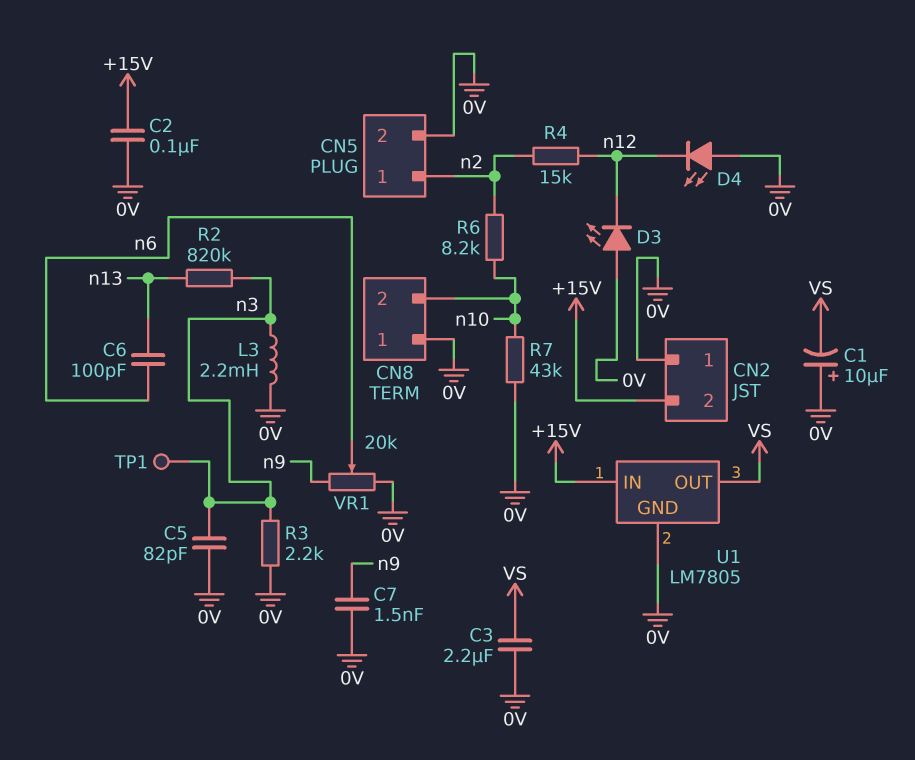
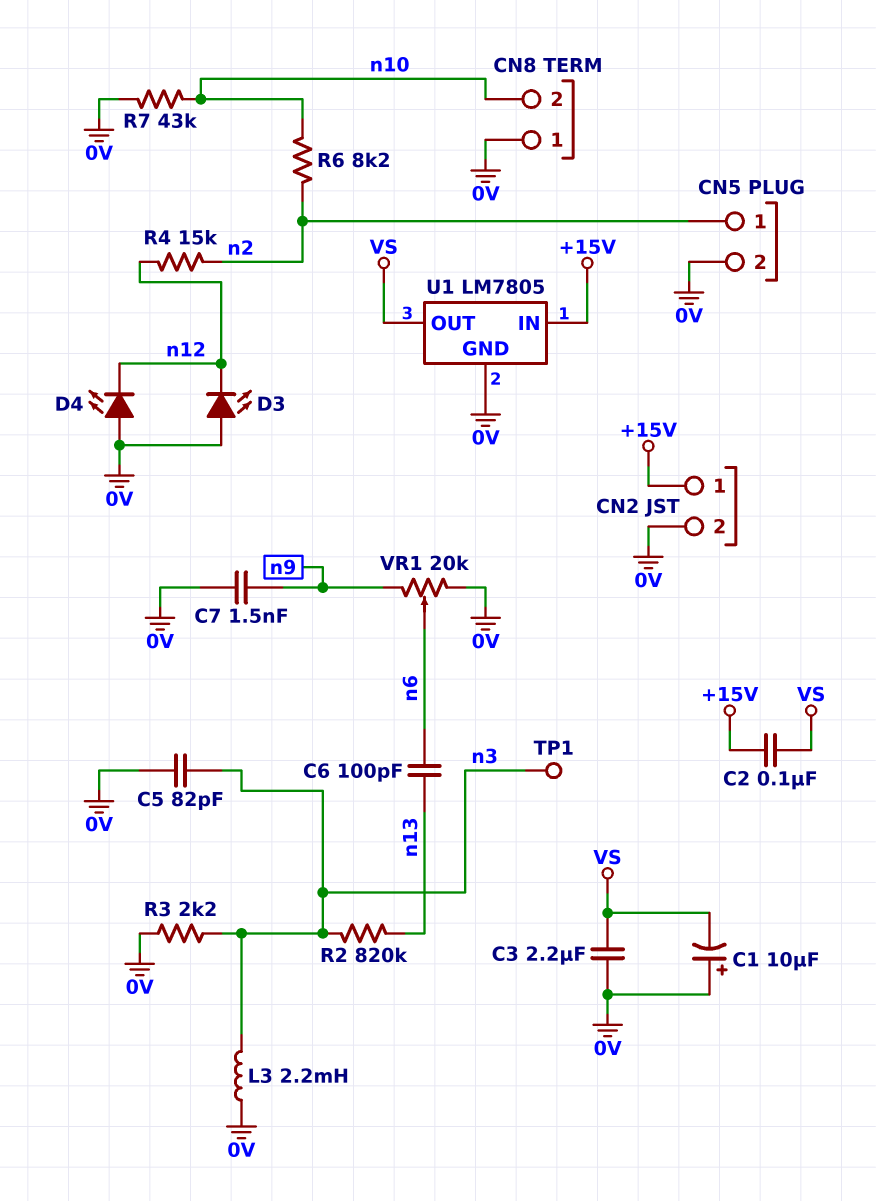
C2: 100nF (+15V, 0V) -> 100nF (+15V, VS)
CN2 pin 1: 0V -> +15V
CN2 pin 2: +15V -> 0V

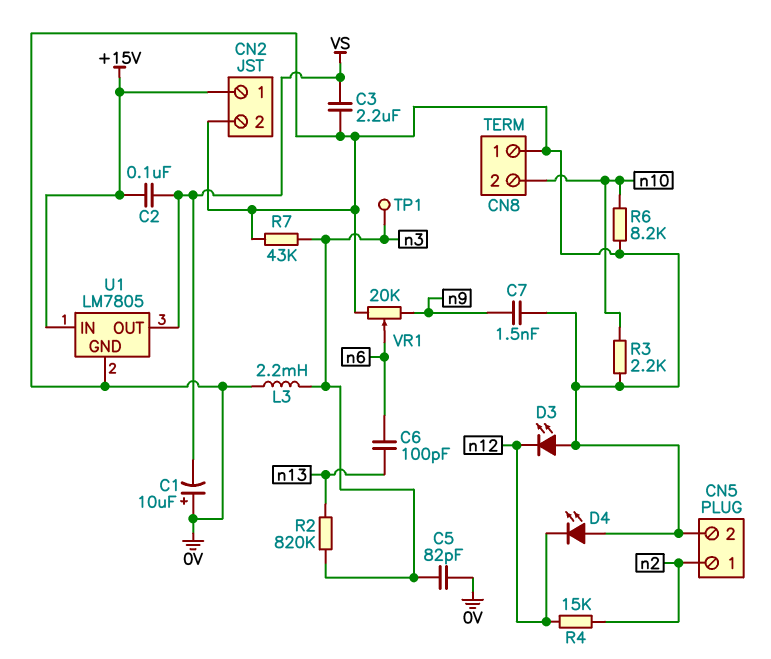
R3: 2.2k (0V, n3) -> 2.2k (0V, n10)
R6: 8.2k (n2, n10) -> 8.2k (0V, n10)
R7: 43k (0V, n10) -> 43k (0V, n3)

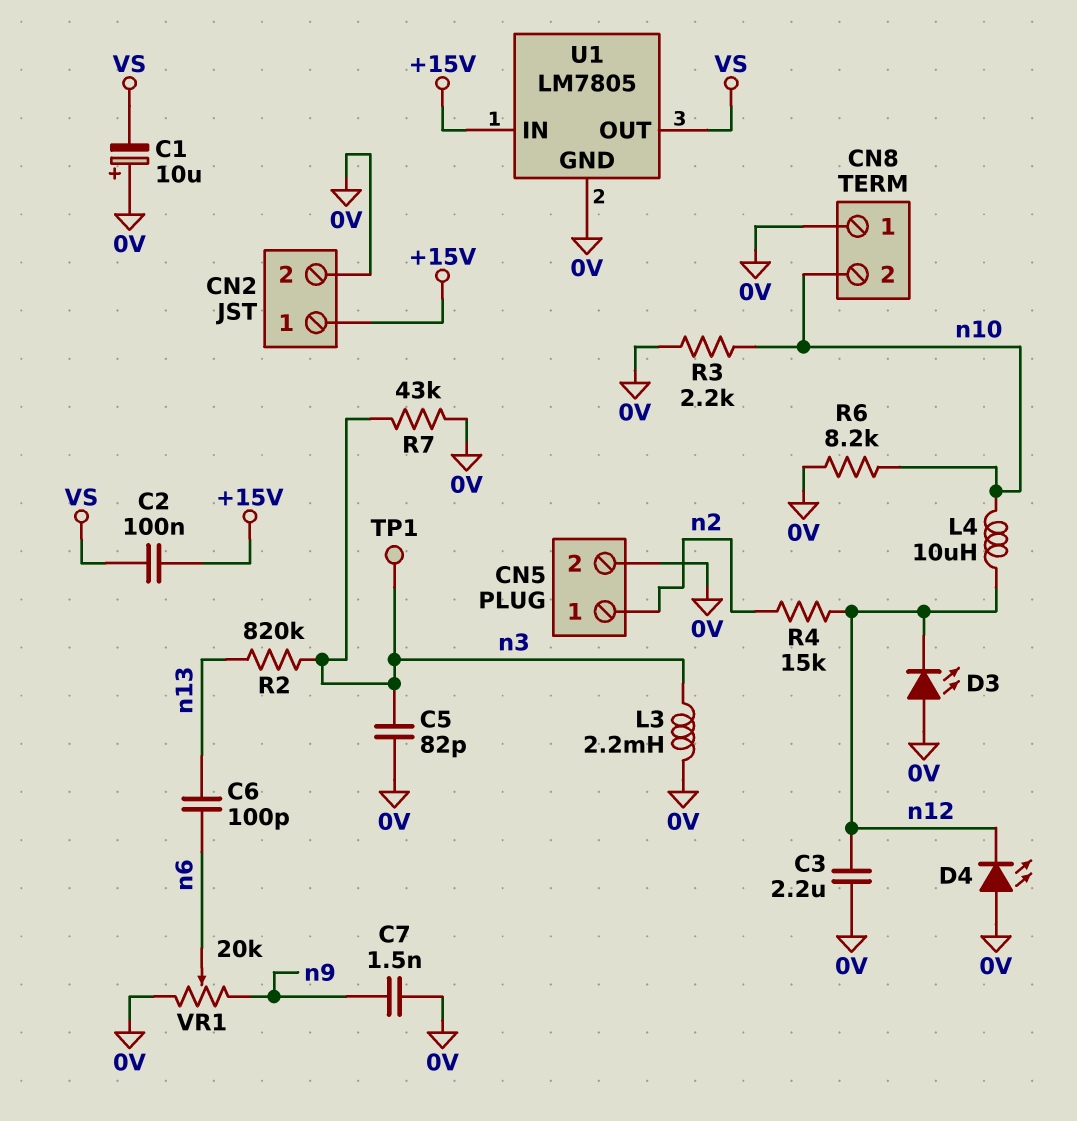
C3: 2.2uF (0V, VS) -> 2.2uF (0V, n12)
L4: none -> 10uH (n10, n12)

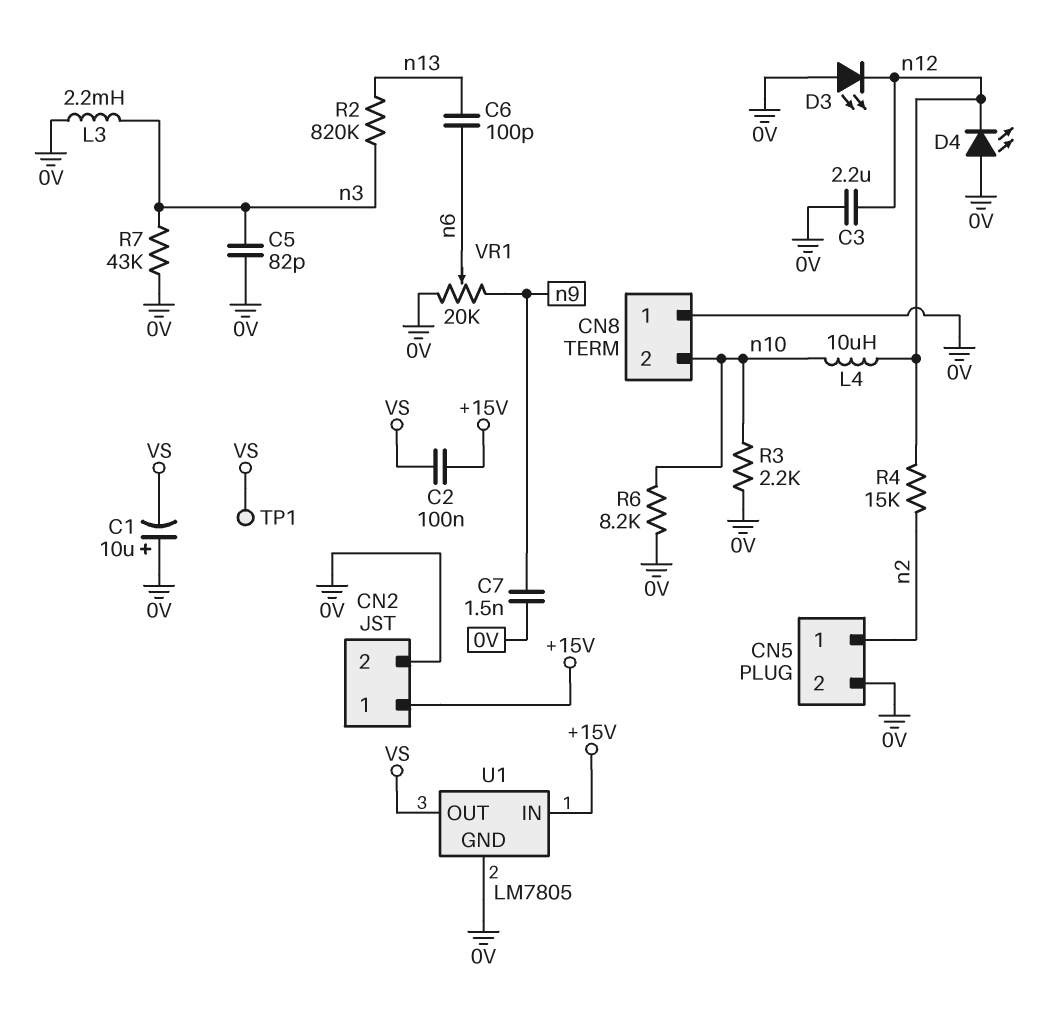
TP1: test point (n3) -> test point (VS)

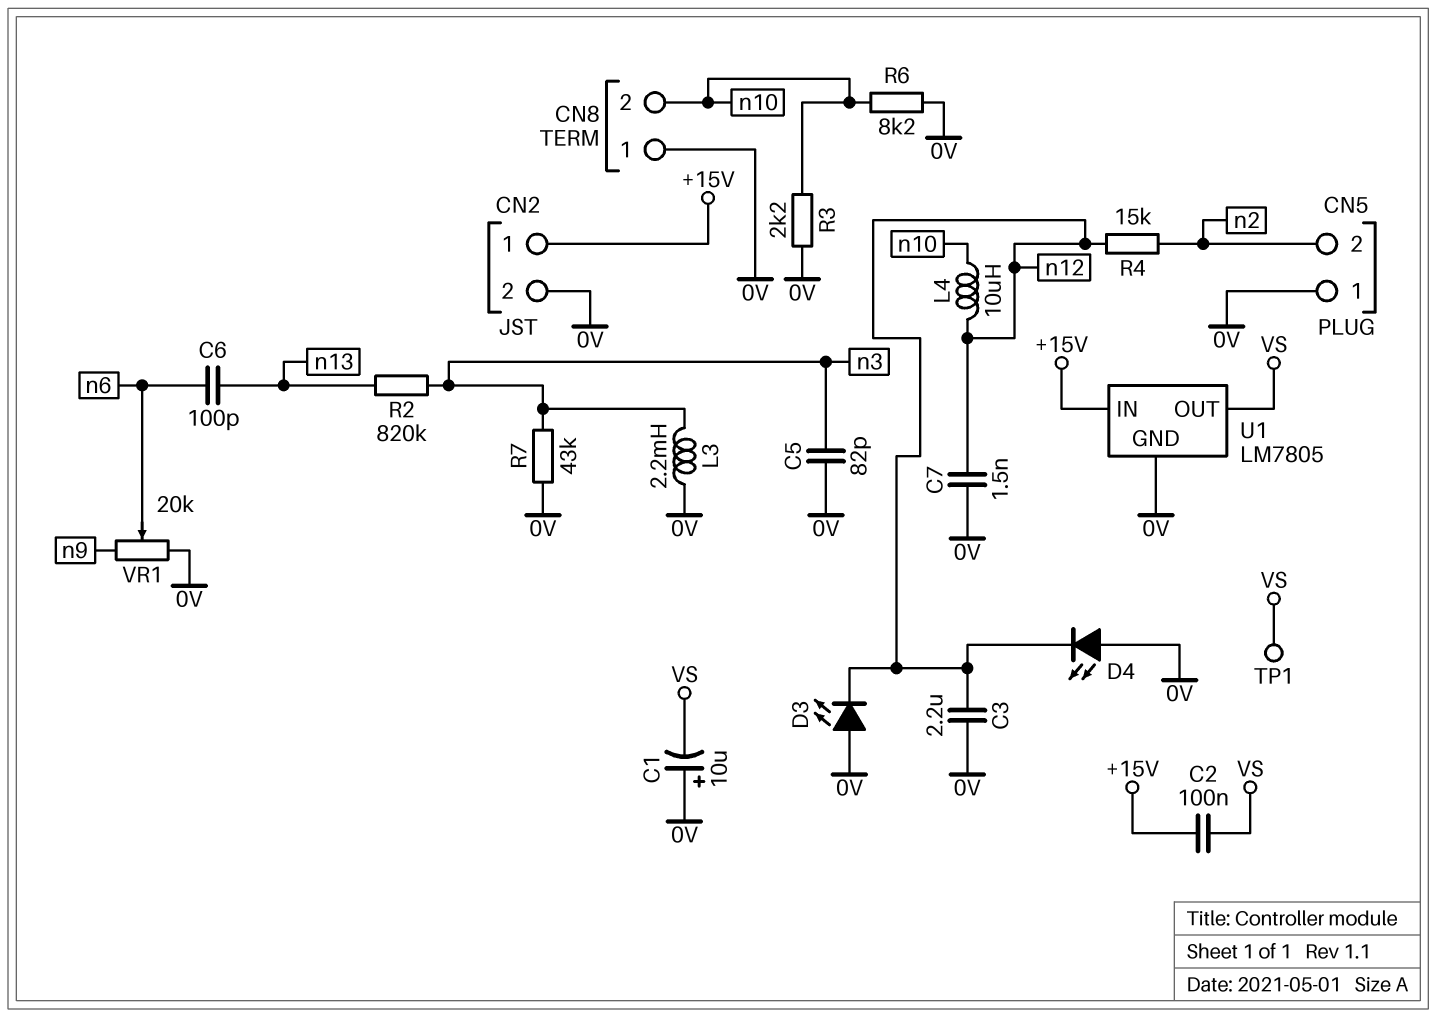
C7: 1.5nF (0V, n9) -> 1.5nF (0V, n12)
CN5 pin 1: n2 -> 0V
CN5 pin 2: 0V -> n2

